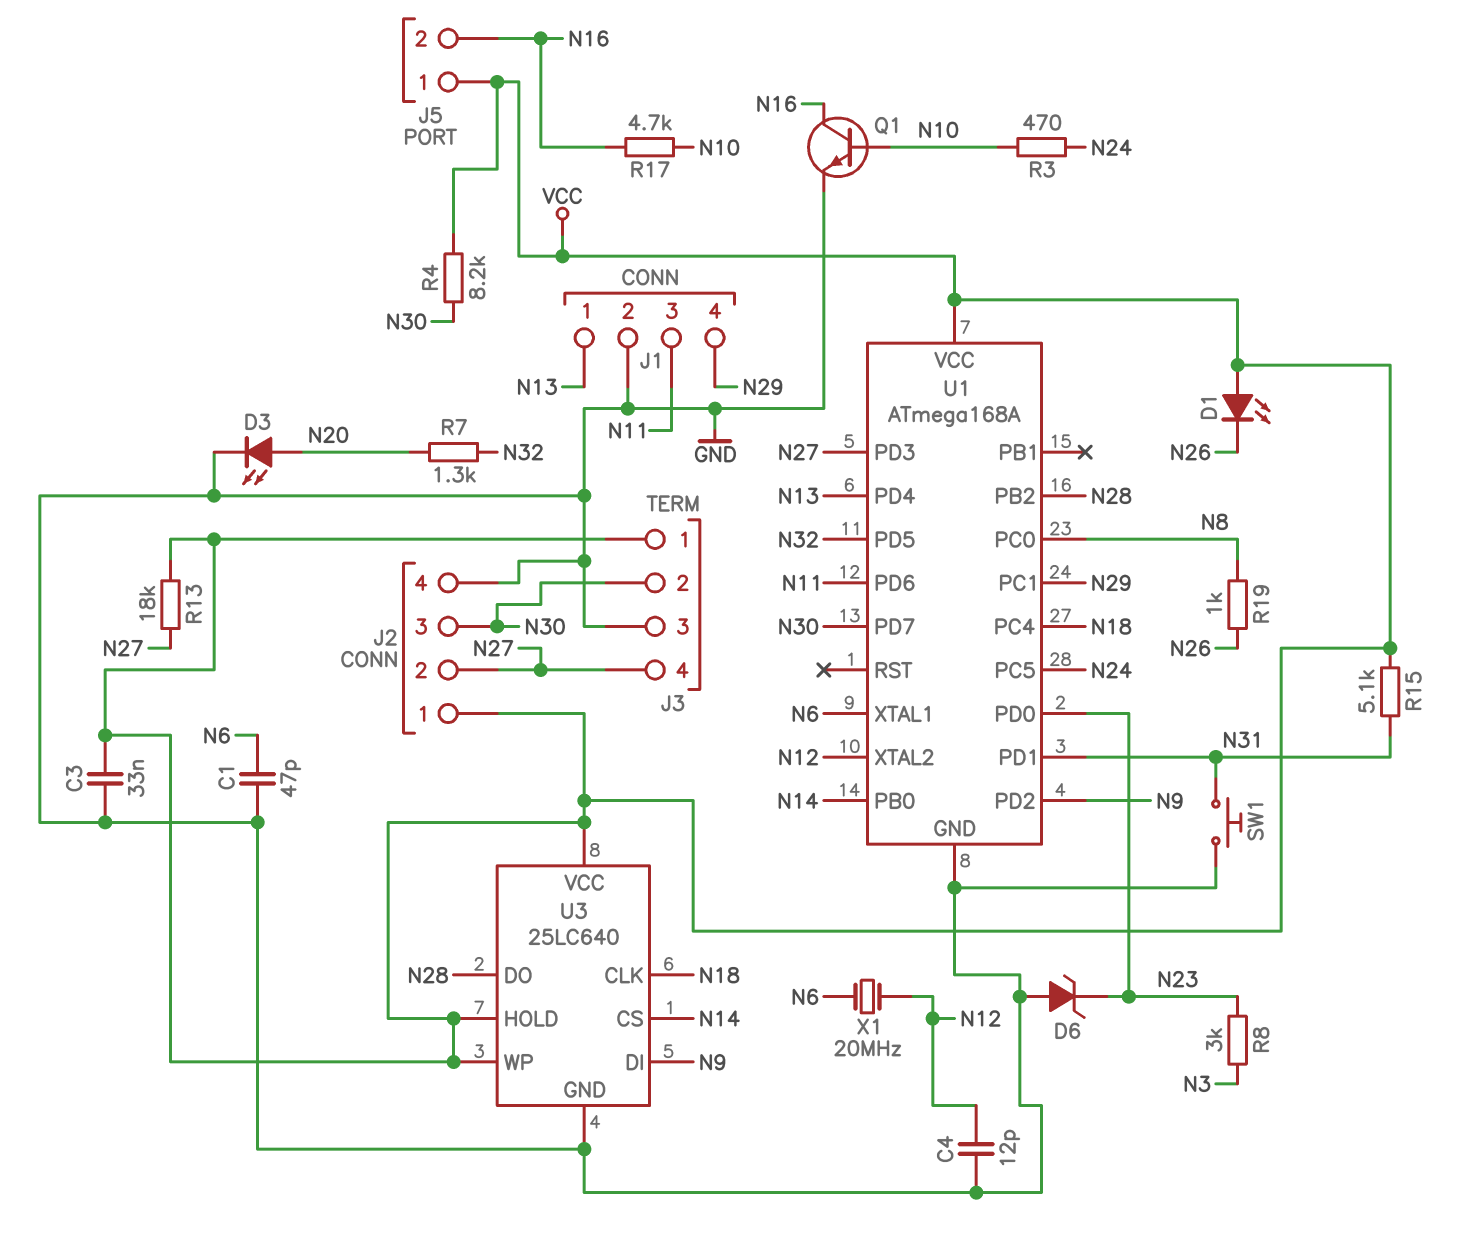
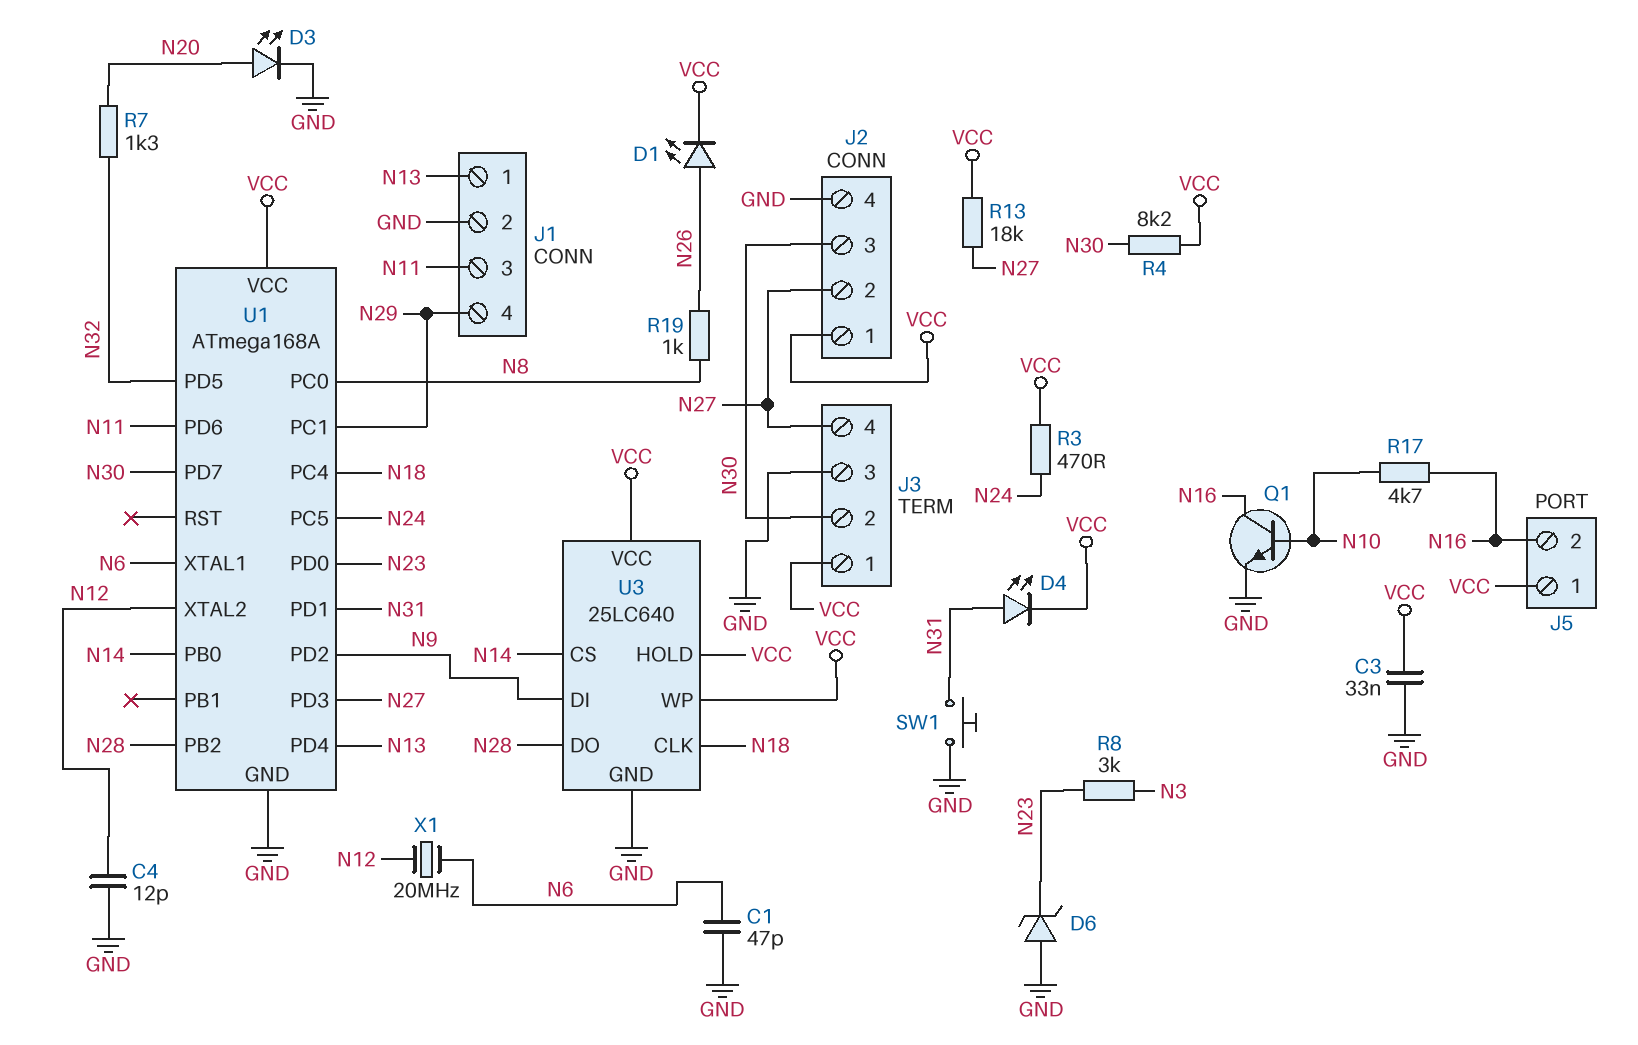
D1: LED (A VCC, K N26) -> LED (A N26, K VCC)
D4: none -> LED (A N31, K VCC)
R3: 470 (N10, N24) -> 470 (N24, VCC)
R15: 5.1k (N31, VCC) -> none

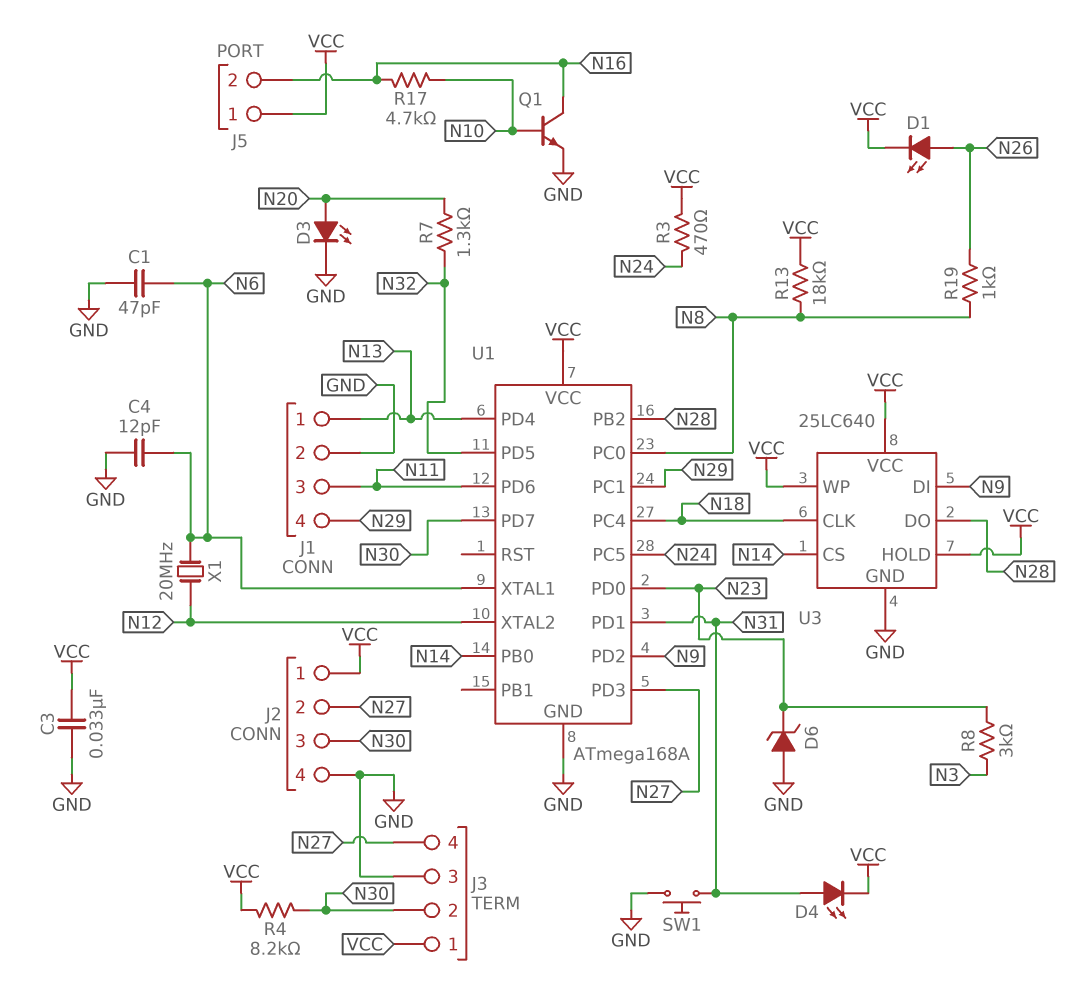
C4: 12pF (GND, N12) -> 12pF (GND, N6)
R13: 18k (N27, VCC) -> 18k (N8, VCC)

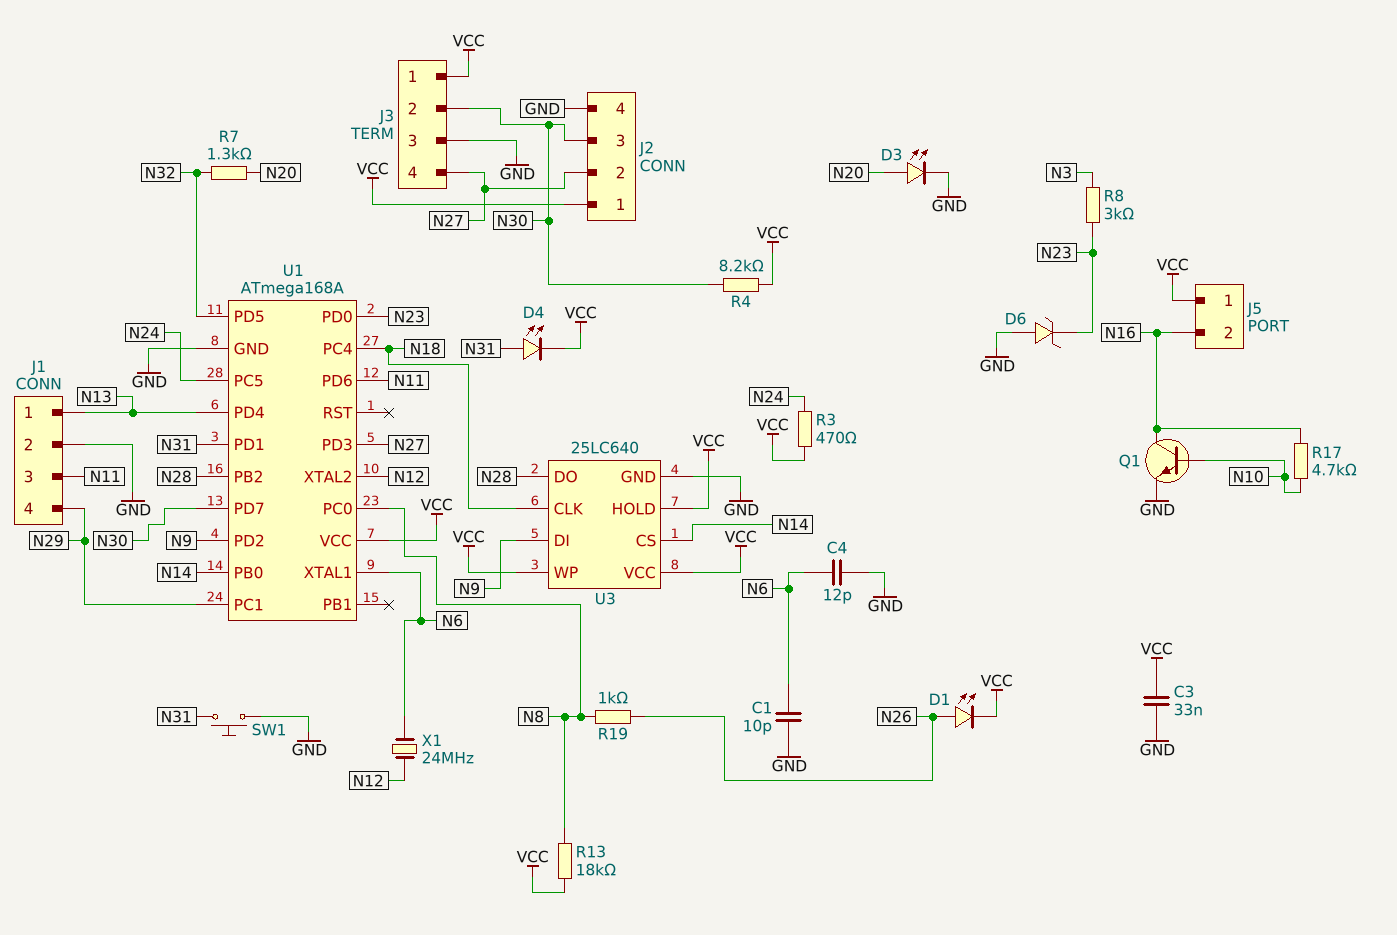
C1: 47pF (GND, N6) -> 10pF (GND, N6)
X1: 20MHz (N6, N12) -> 24MHz (N6, N12)

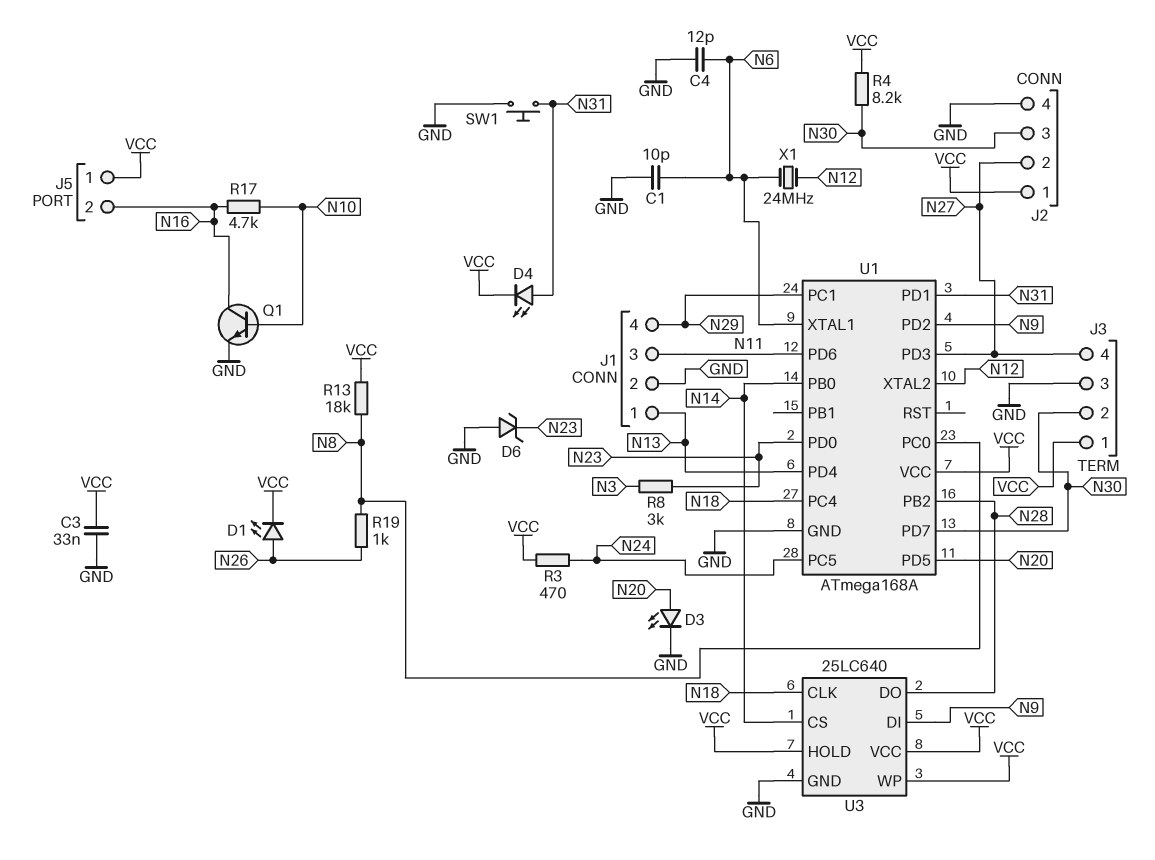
R7: 1.3k (N20, N32) -> none
U1 pin PD5: N32 -> N20

